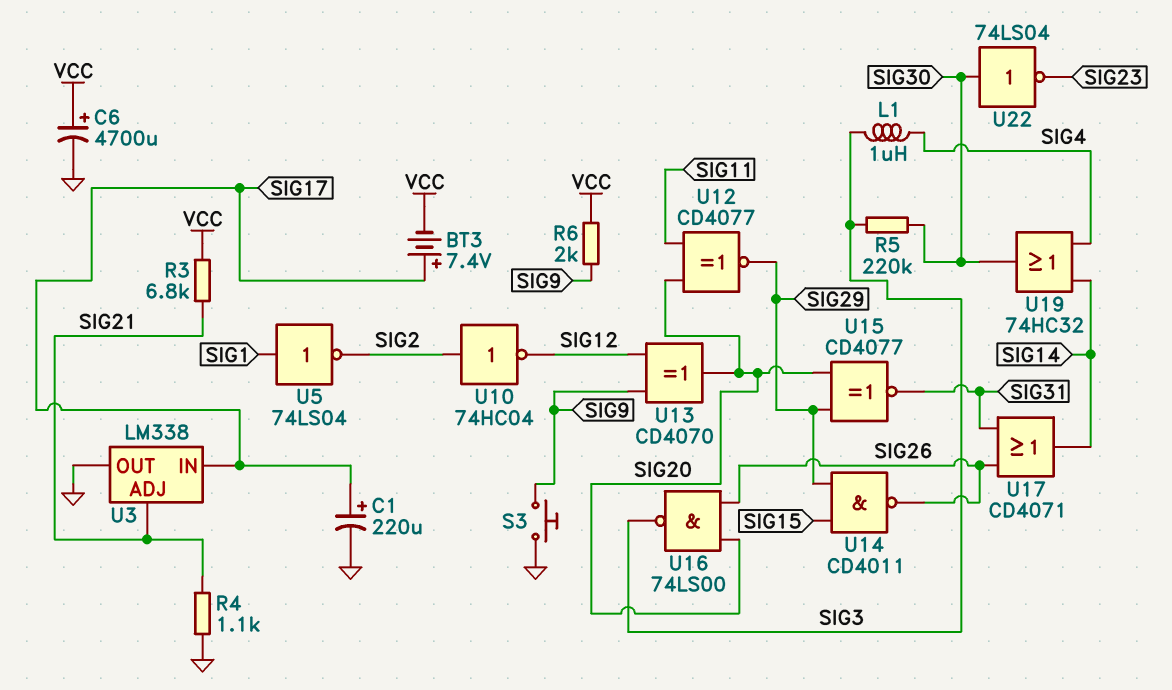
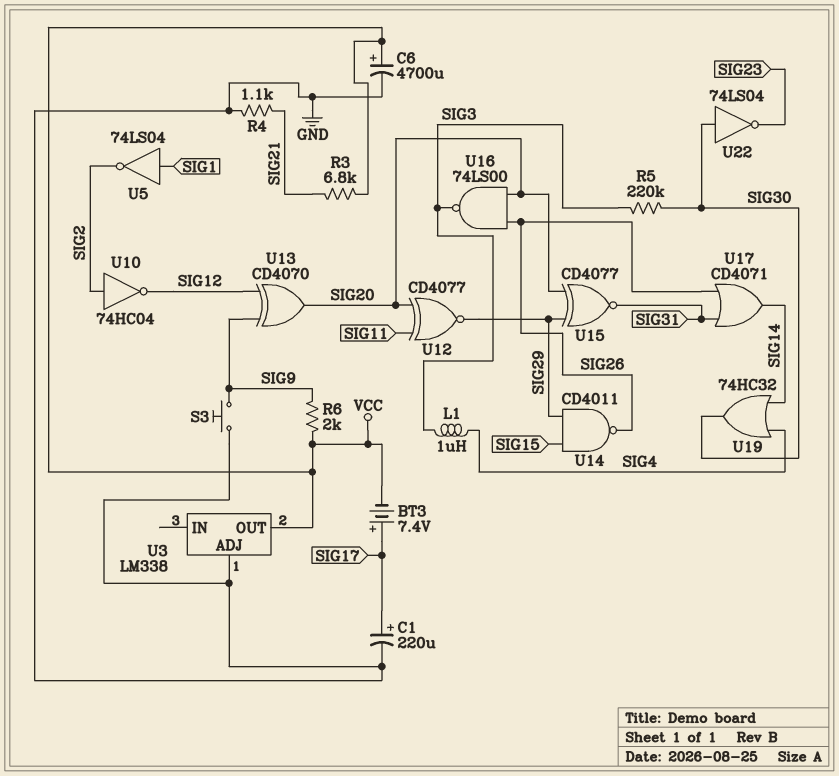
U3 pin ADJ: SIG21 -> GND
U3 pin IN: SIG17 -> none
U3 pin OUT: GND -> VCC

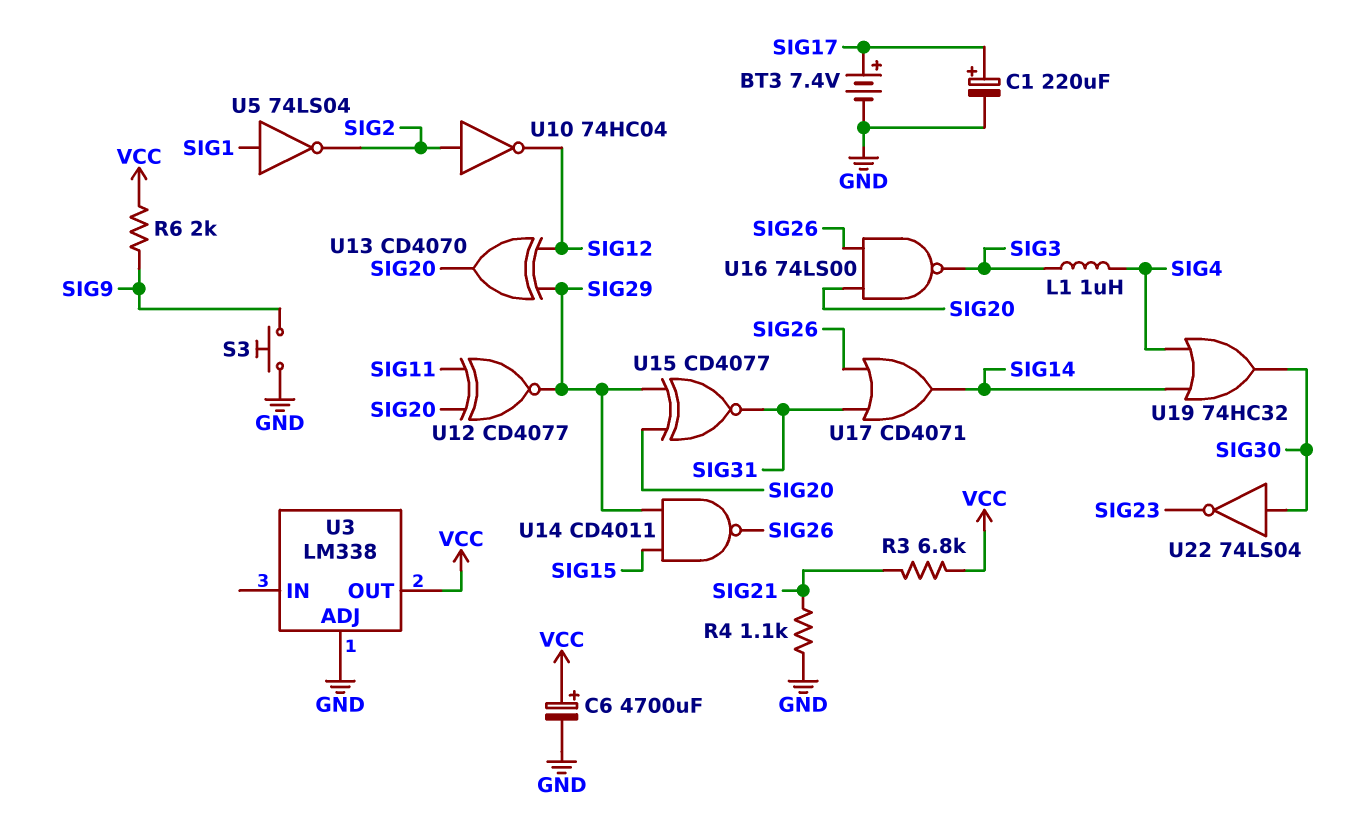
BT3: 7.4V (plus SIG17, minus VCC) -> 7.4V (plus SIG17, minus GND)
R5: 220k (SIG3, SIG30) -> none
U13: XOR CD4070 (in SIG9, in SIG12, out SIG20) -> XOR CD4070 (in SIG12, in SIG29, out SIG20)

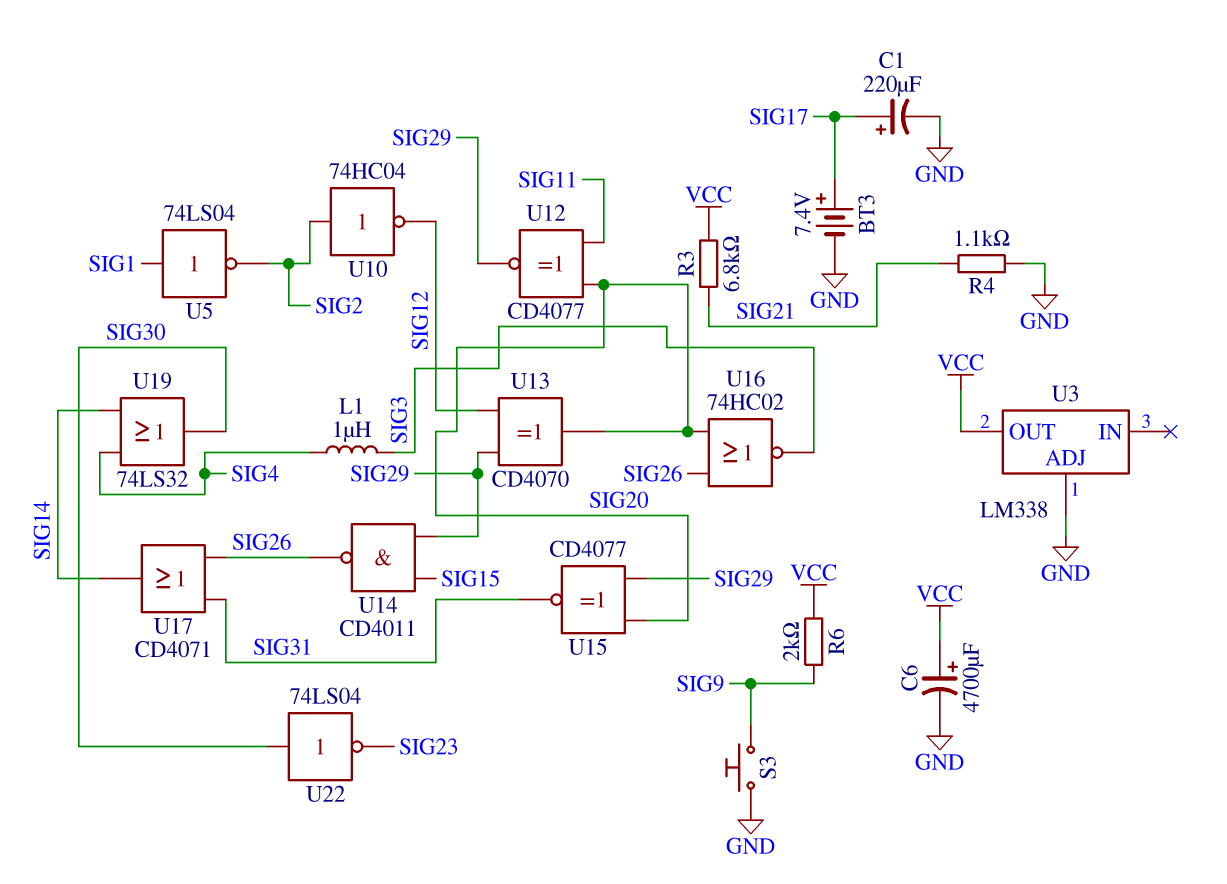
U16: NAND 74LS00 (in SIG20, in SIG26, out SIG3) -> NOR 74HC02 (in SIG20, in SIG26, out SIG3)
U19: OR 74HC32 (in SIG4, in SIG14, out SIG30) -> OR 74LS32 (in SIG4, in SIG14, out SIG30)

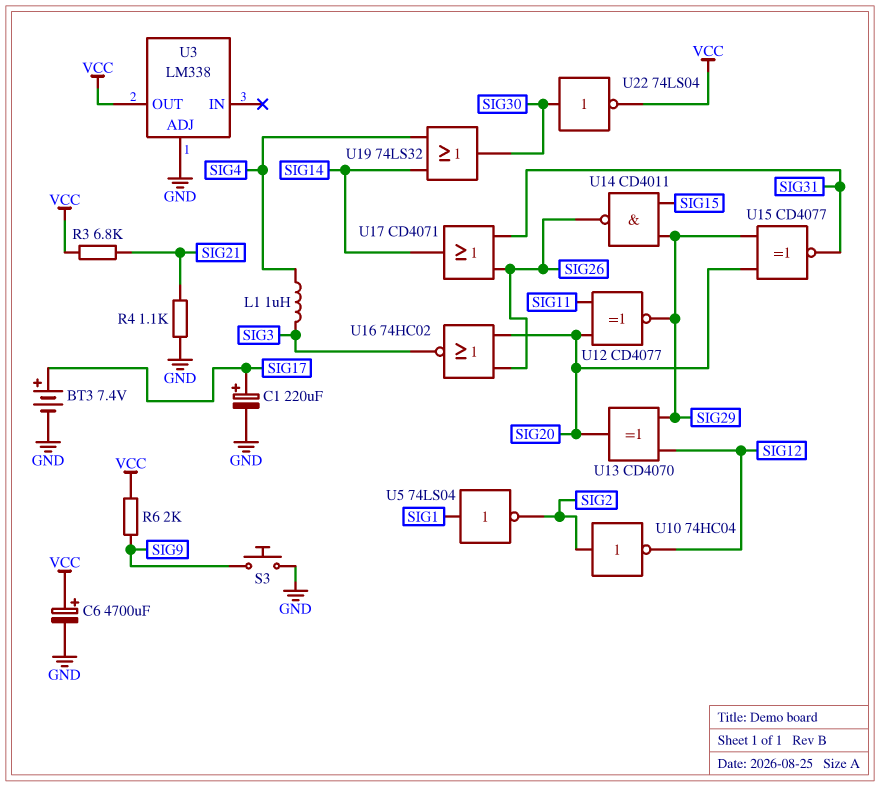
U22: NOT 74LS04 (in SIG30, out SIG23) -> NOT 74LS04 (in SIG30, out VCC)

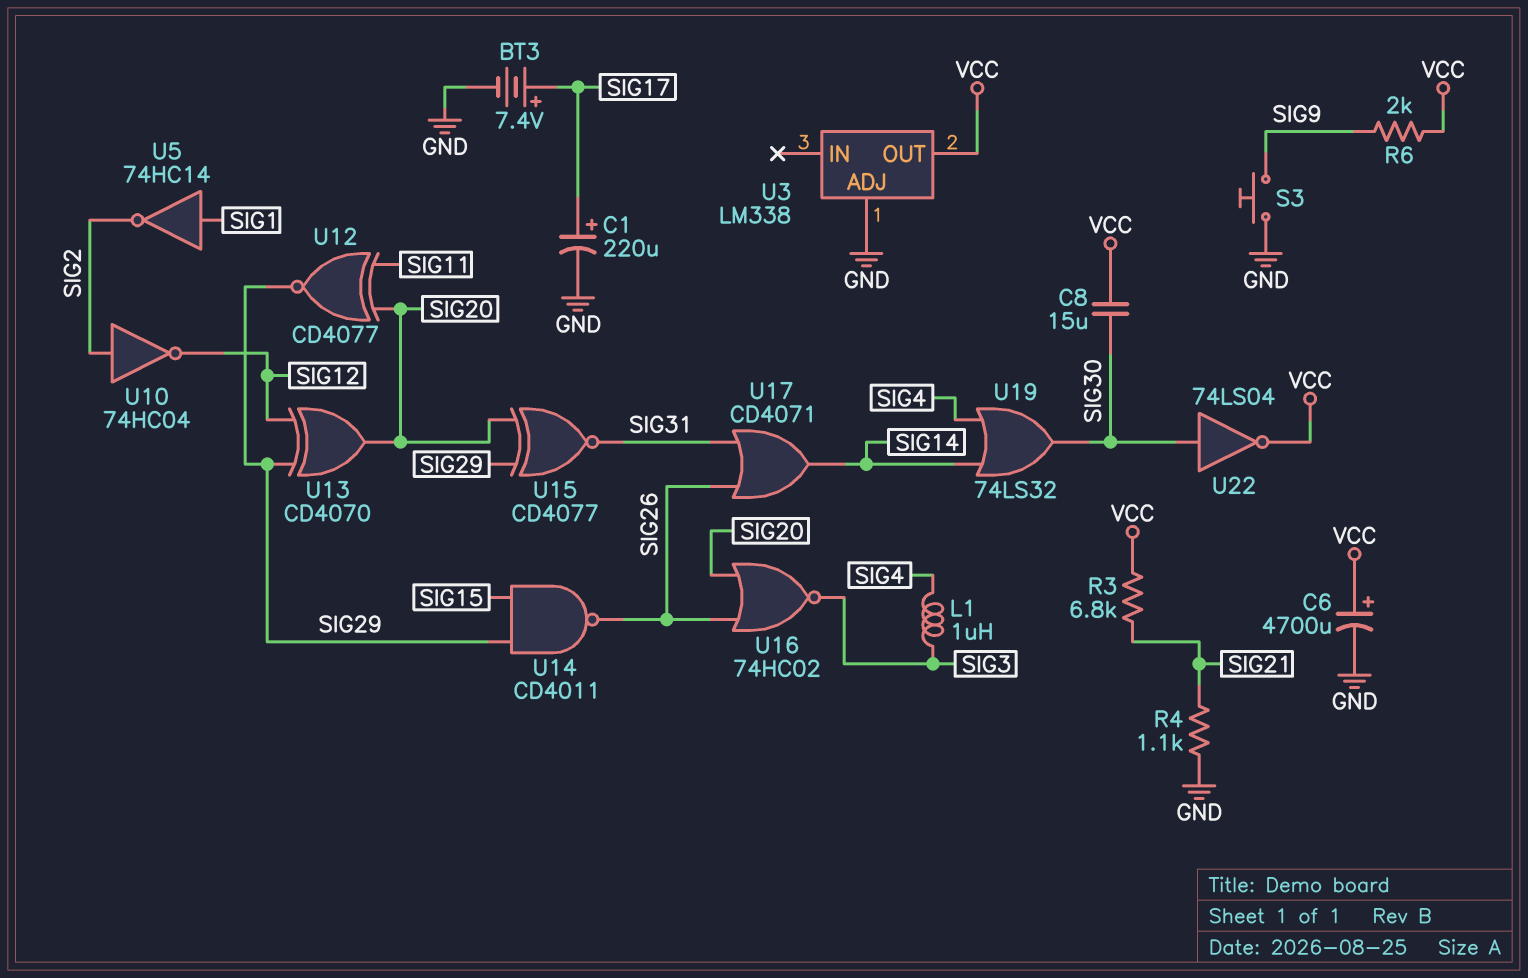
C8: none -> 15uF (SIG30, VCC)
U5: NOT 74LS04 (in SIG1, out SIG2) -> NOT 74HC14 (in SIG1, out SIG2)

